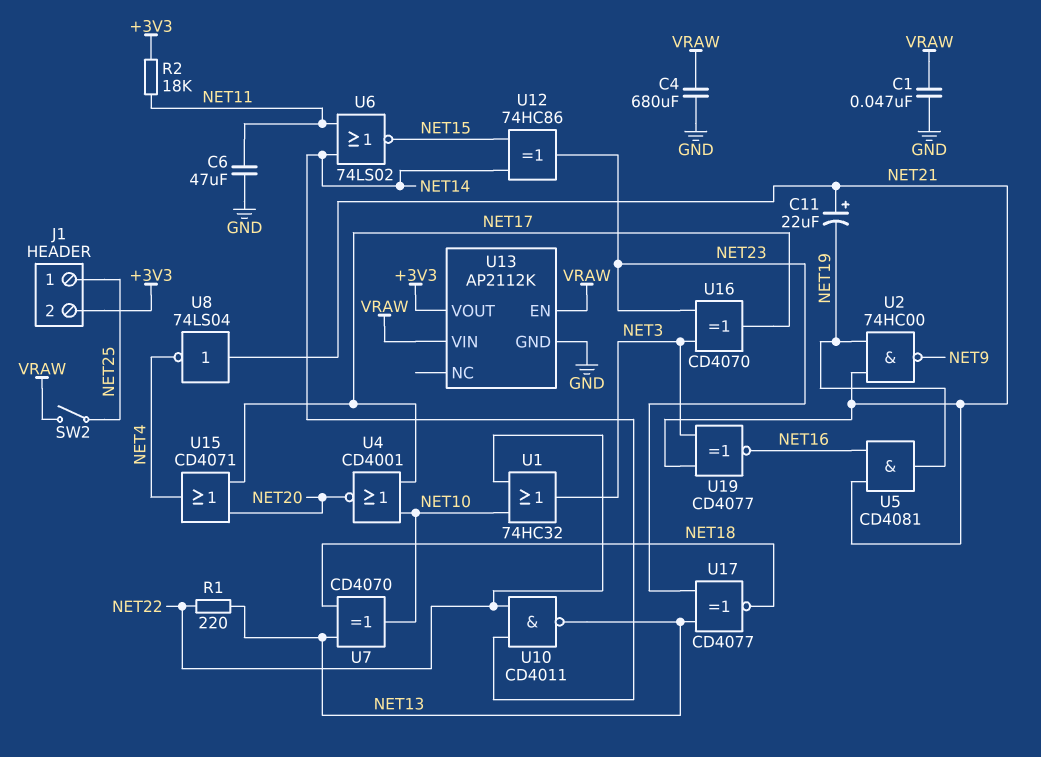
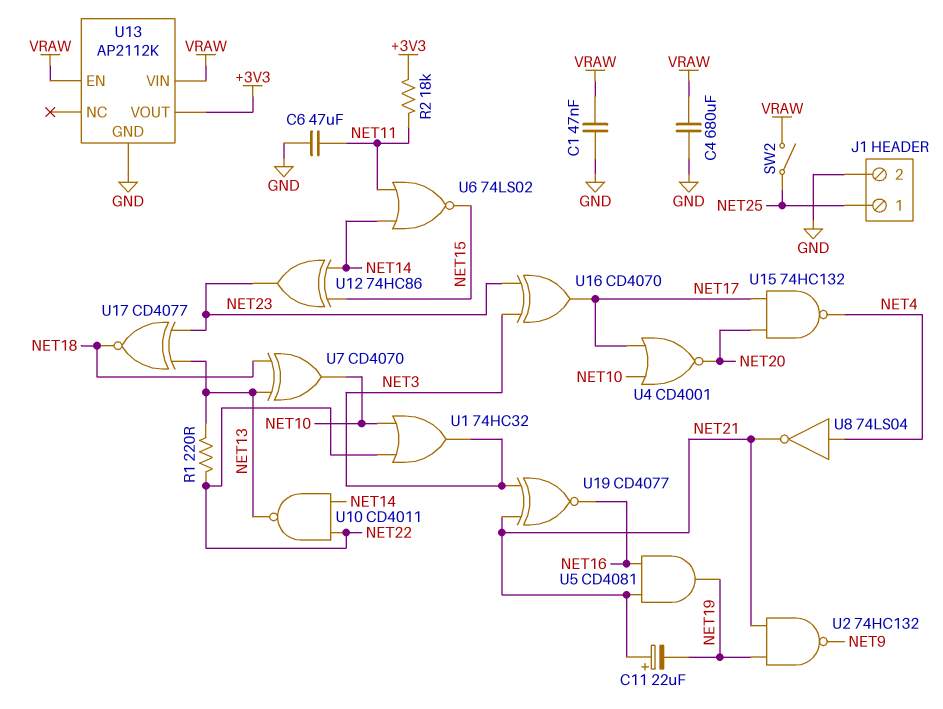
J1 pin 2: +3V3 -> GND
U2: NAND 74HC00 (in NET19, in NET21, out NET9) -> NAND 74HC132 (in NET19, in NET21, out NET9)
U8: NOT 74LS04 (in NET21, out NET4) -> NOT 74LS04 (in NET4, out NET21)
U15: OR CD4071 (in NET17, in NET20, out NET4) -> NAND 74HC132 (in NET17, in NET20, out NET4)

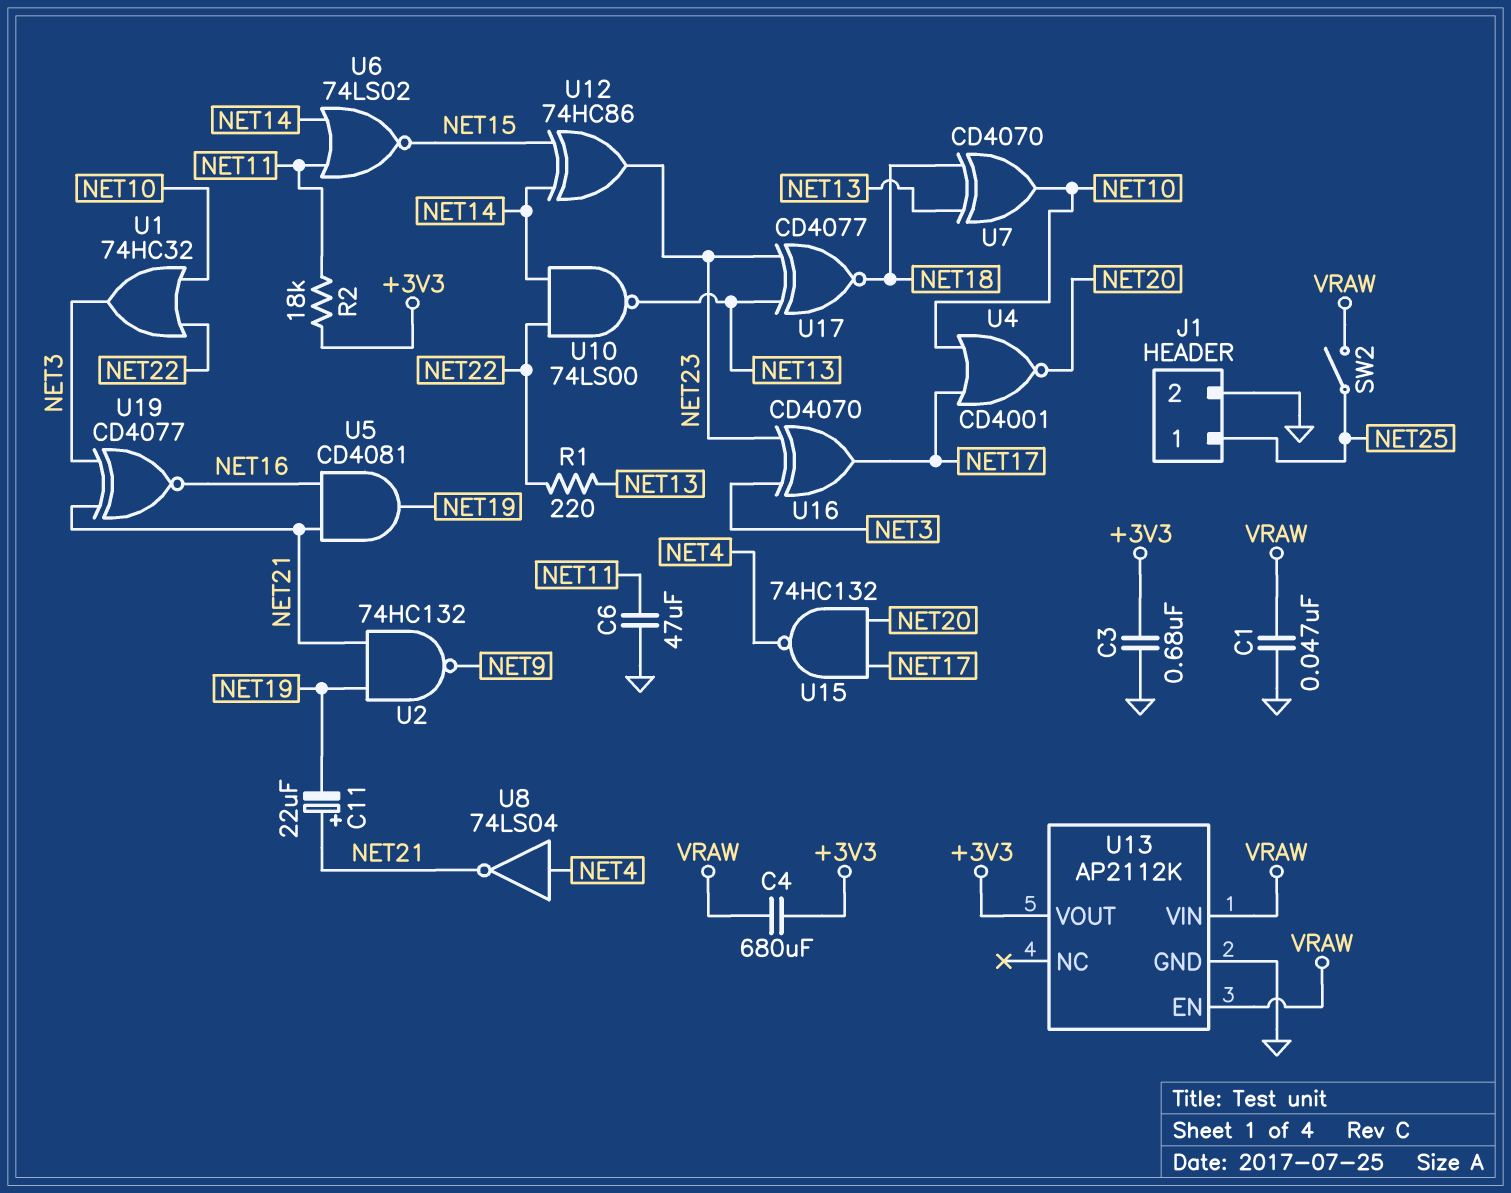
C3: none -> 680nF (+3V3, GND)
C4: 680uF (GND, VRAW) -> 680uF (+3V3, VRAW)
U10: NAND CD4011 (in NET14, in NET22, out NET13) -> NAND 74LS00 (in NET14, in NET22, out NET13)

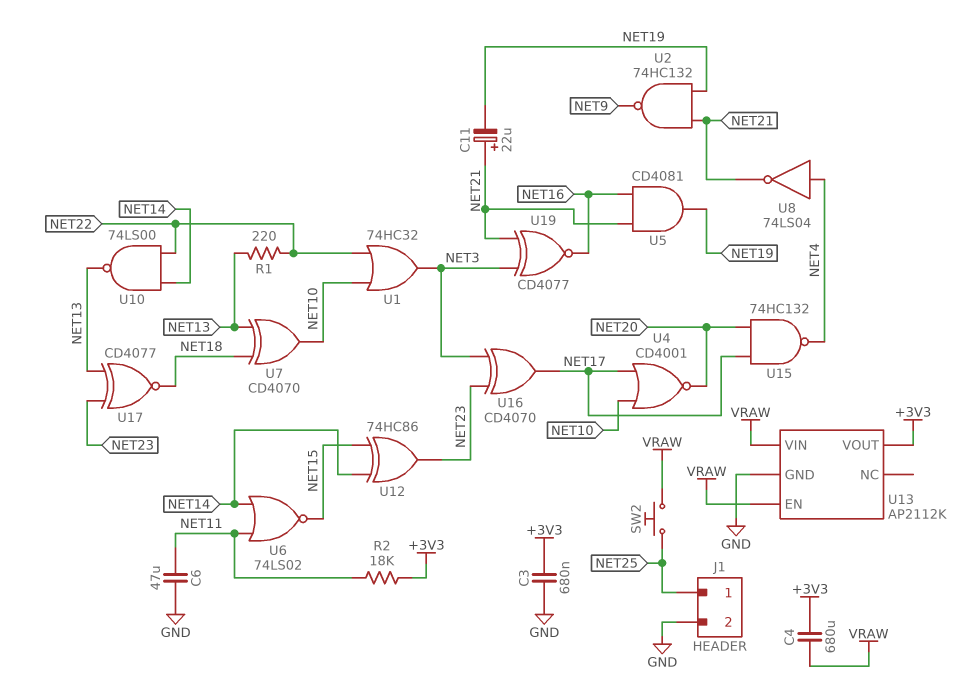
C1: 47nF (GND, VRAW) -> none
SW2: switch (NET25, VRAW) -> button (NET25, VRAW)

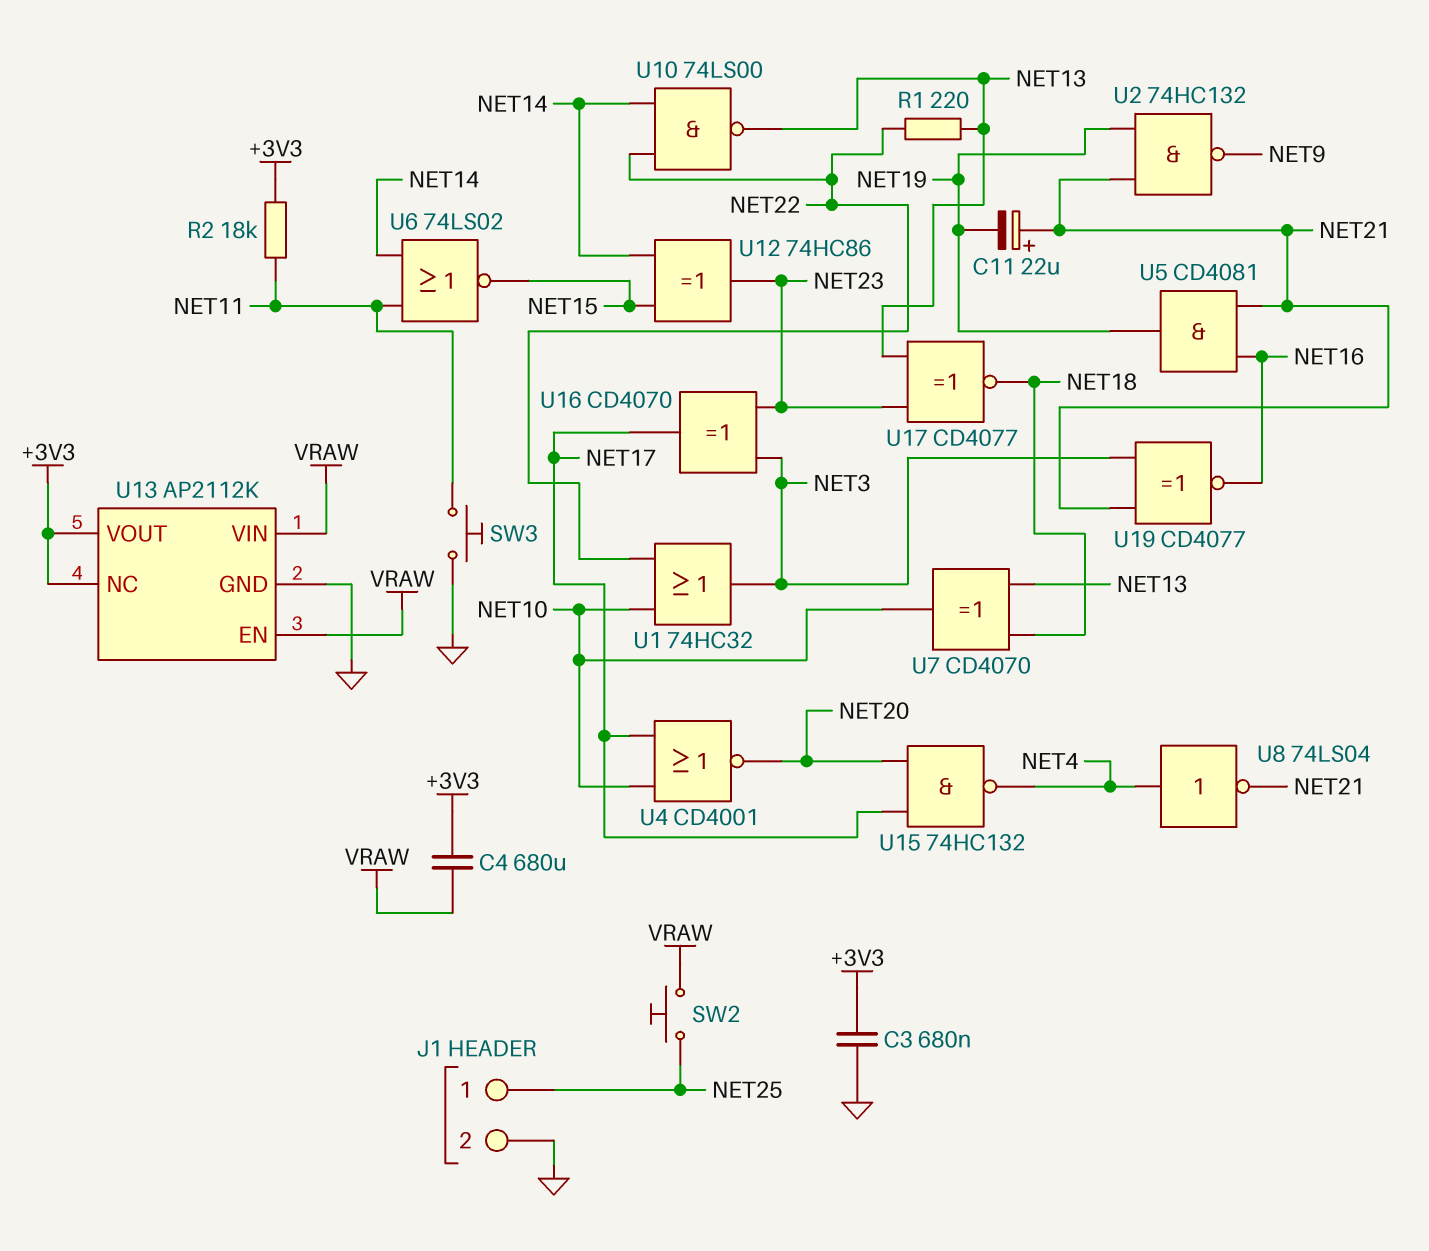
C6: 47uF (GND, NET11) -> none
SW3: none -> button (GND, NET11)
U13 pin NC: none -> +3V3

